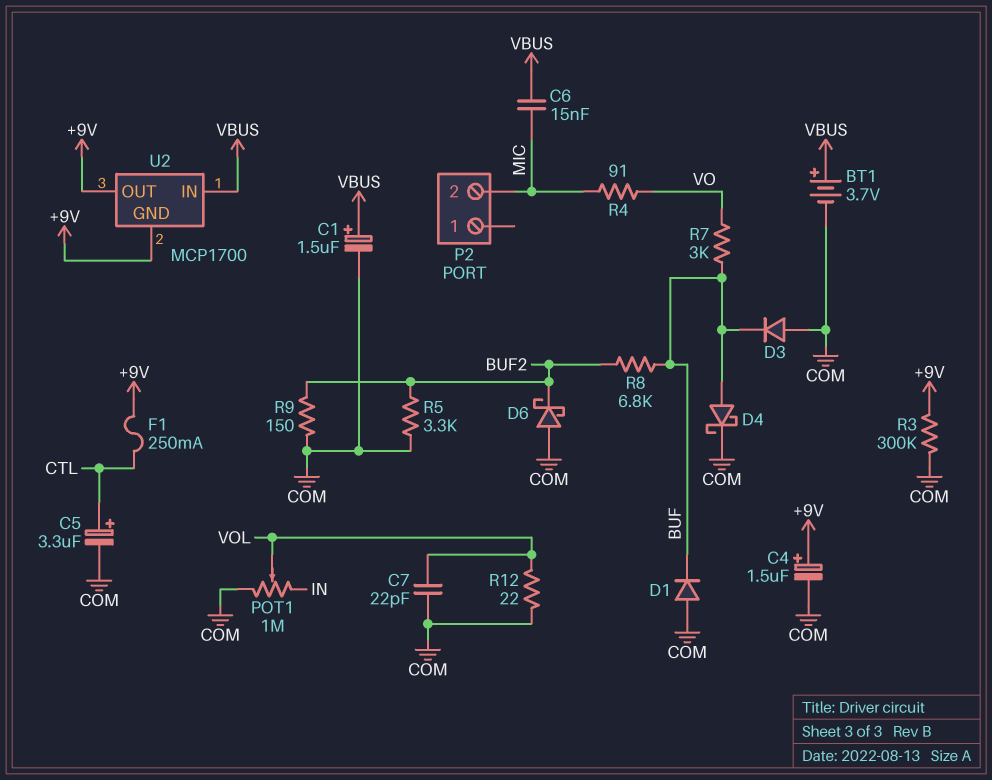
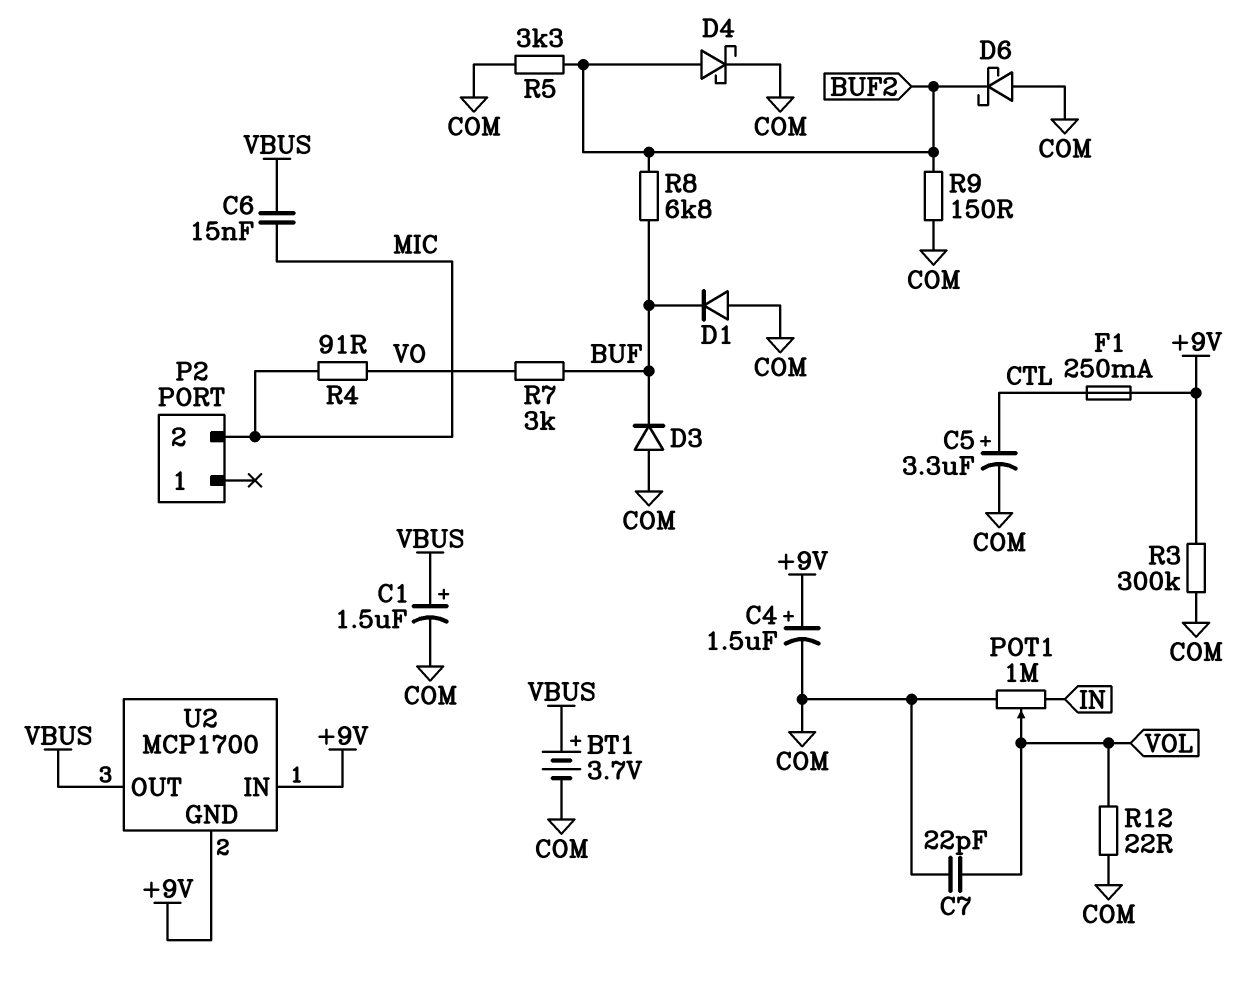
D4: schottky (A BUF, K COM) -> schottky (A BUF2, K COM)
U2 pin IN: VBUS -> +9V
U2 pin OUT: +9V -> VBUS

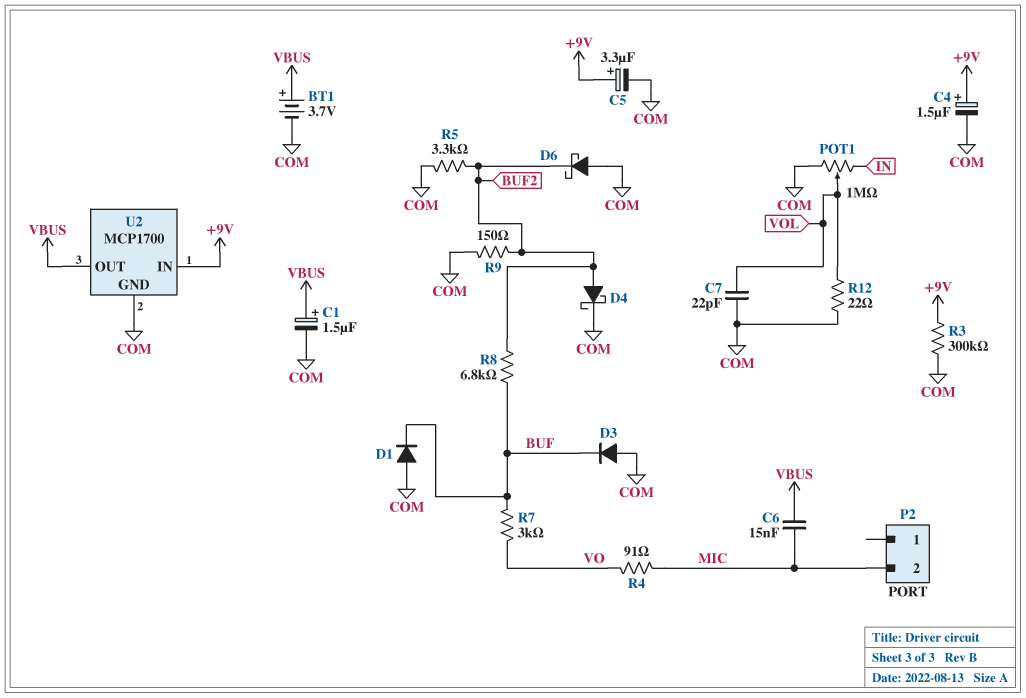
C5: 3.3uF (plus CTL, minus COM) -> 3.3uF (plus +9V, minus COM)
F1: 250mA (+9V, CTL) -> none
U2 pin GND: +9V -> COM

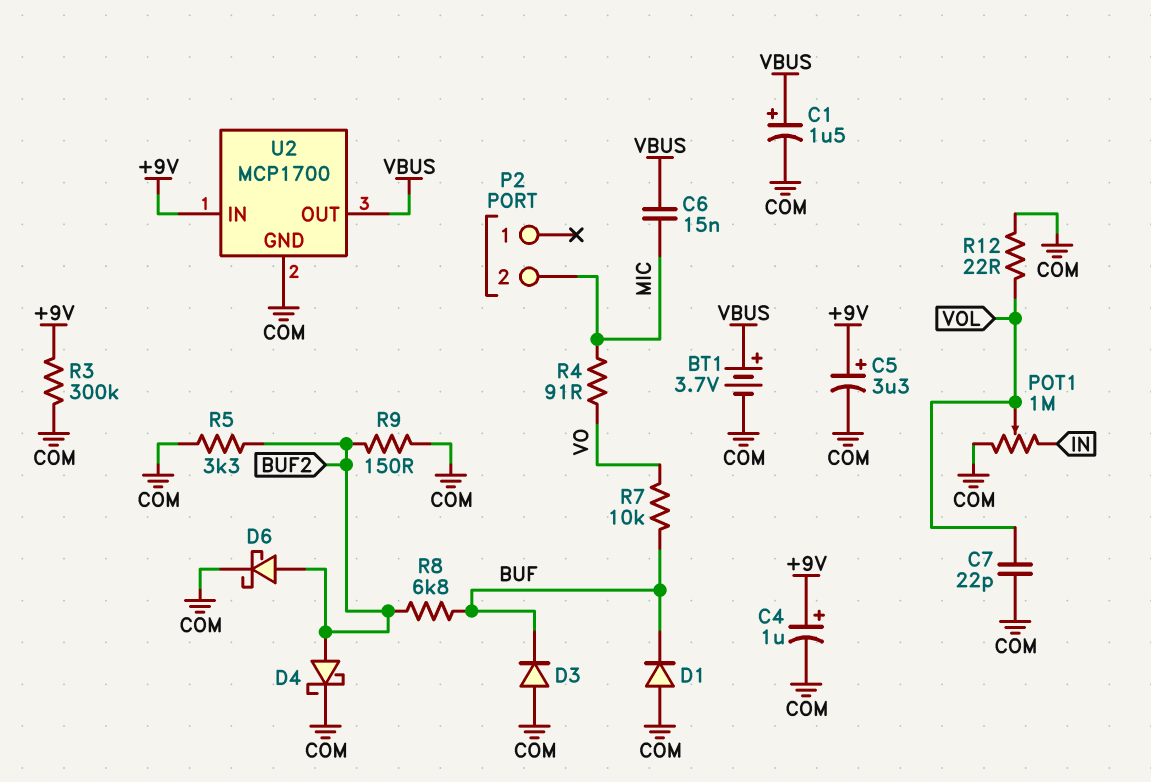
C4: 1.5uF (plus +9V, minus COM) -> 1uF (plus +9V, minus COM)
D6: schottky (A COM, K BUF2) -> schottky (A BUF2, K COM)
R7: 3k (BUF, VO) -> 10k (BUF, VO)

